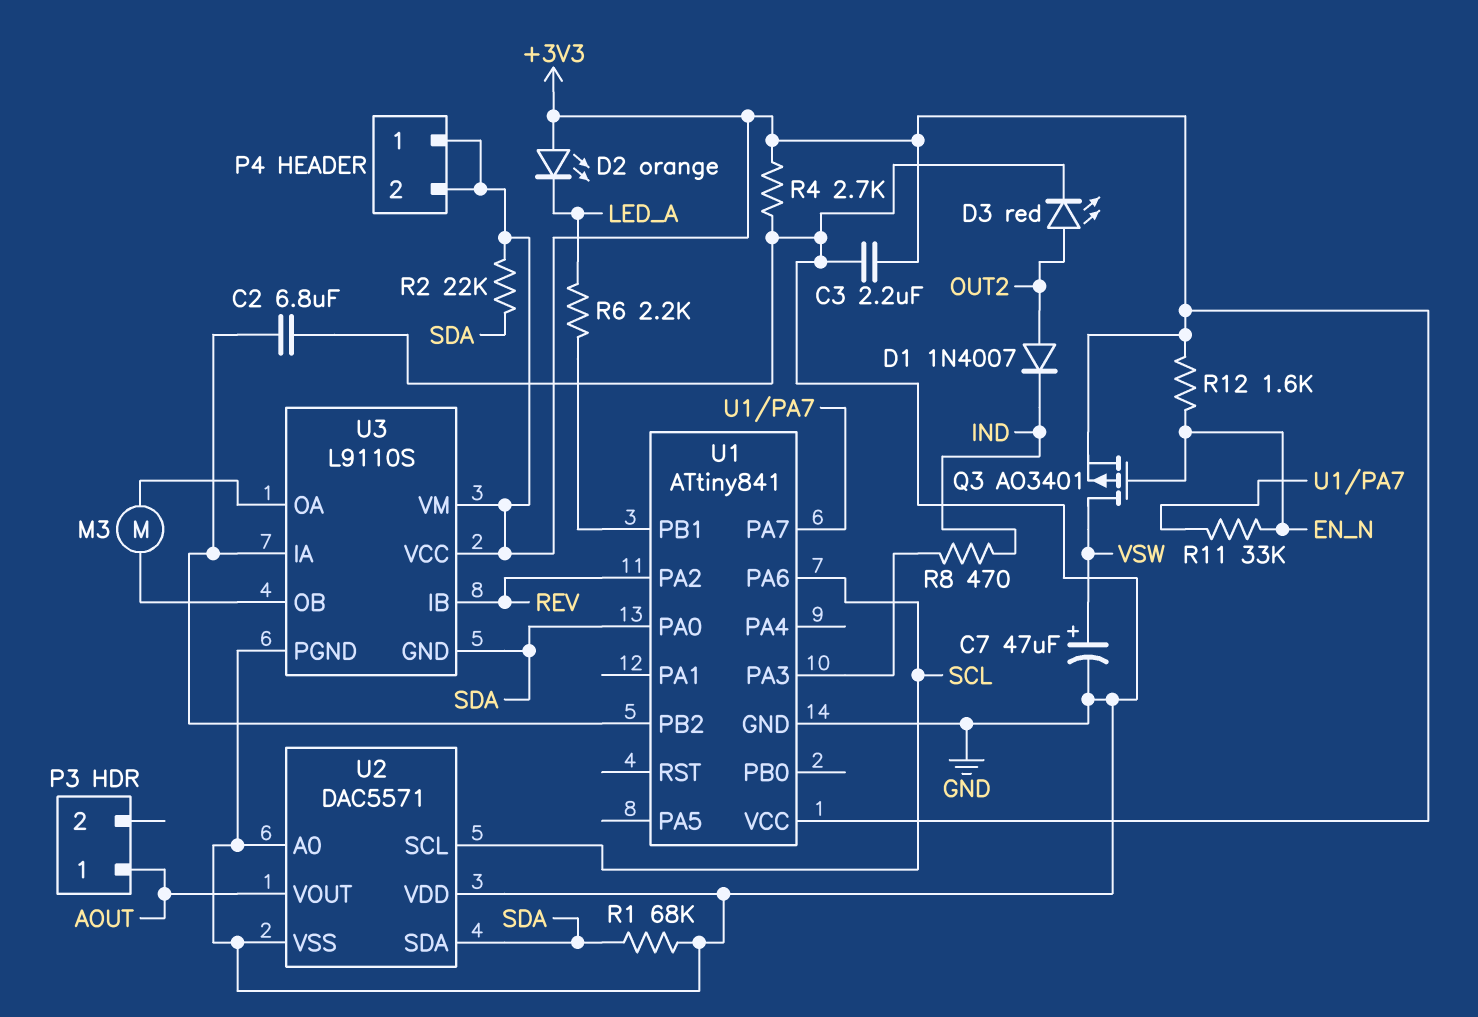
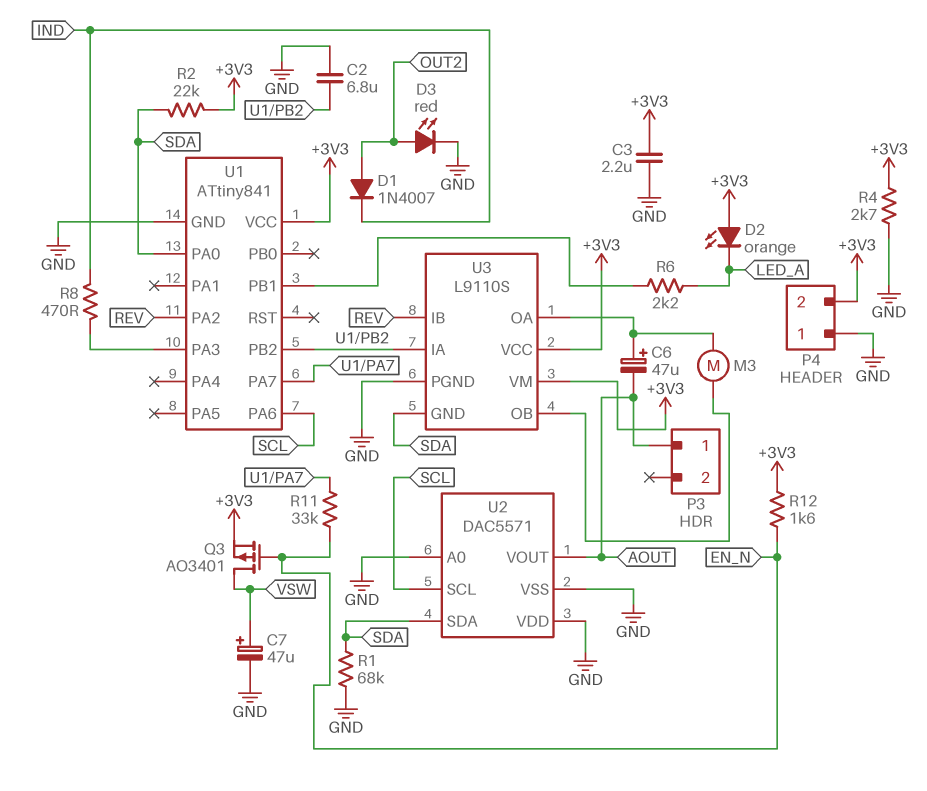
C6: none -> 47uF (plus U3/OA, minus AOUT)
P4 pin 1: +3V3 -> GND

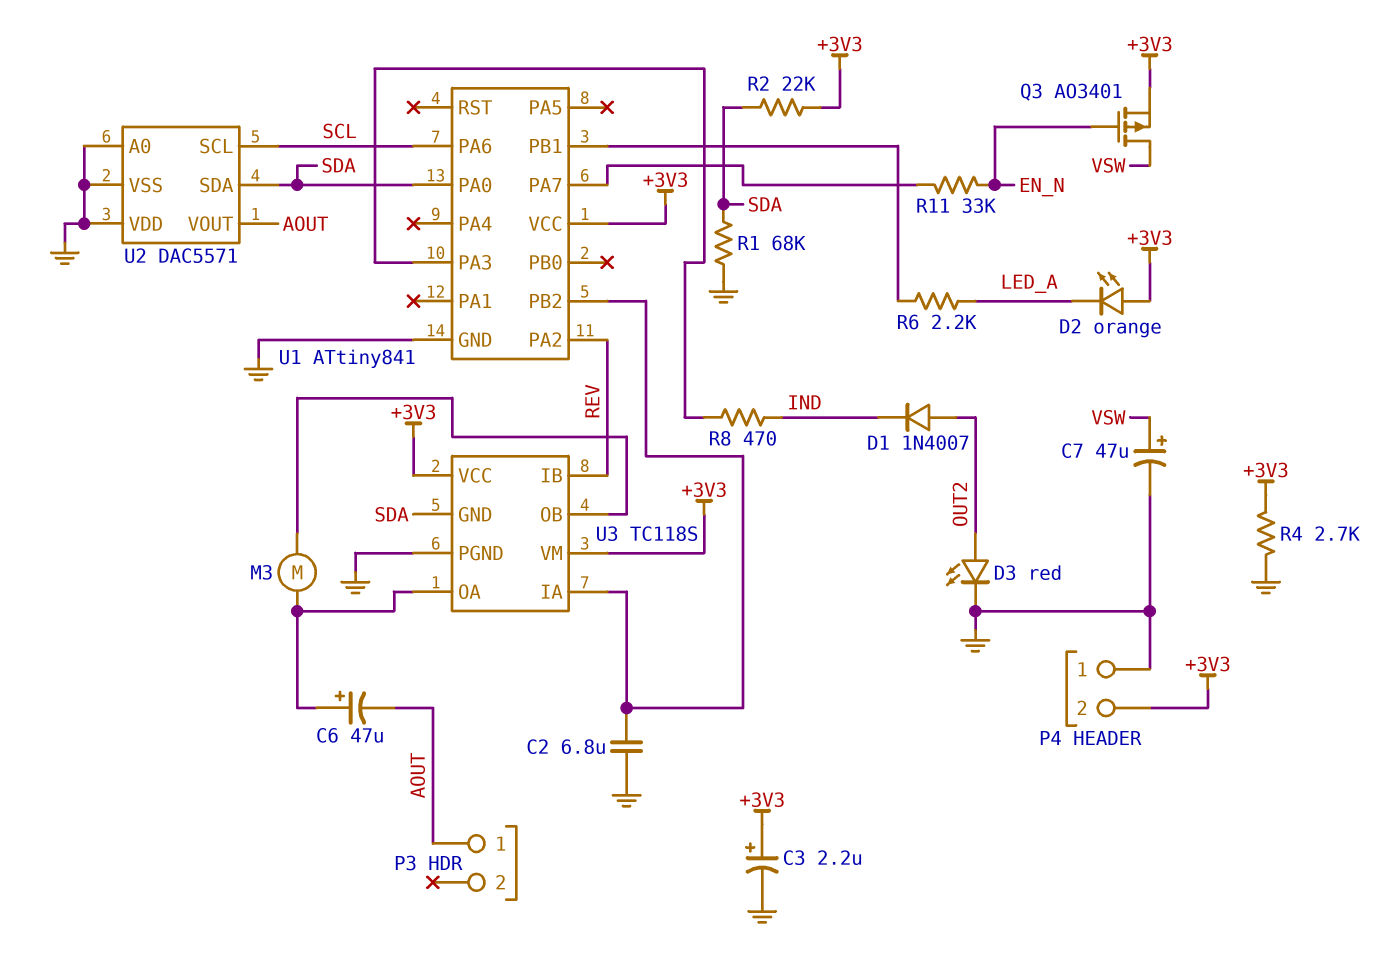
C3: 2.2uF (+3V3, GND) -> 2.2uF (plus +3V3, minus GND)
R12: 1.6k (+3V3, EN_N) -> none
U3: L9110S -> TC118S

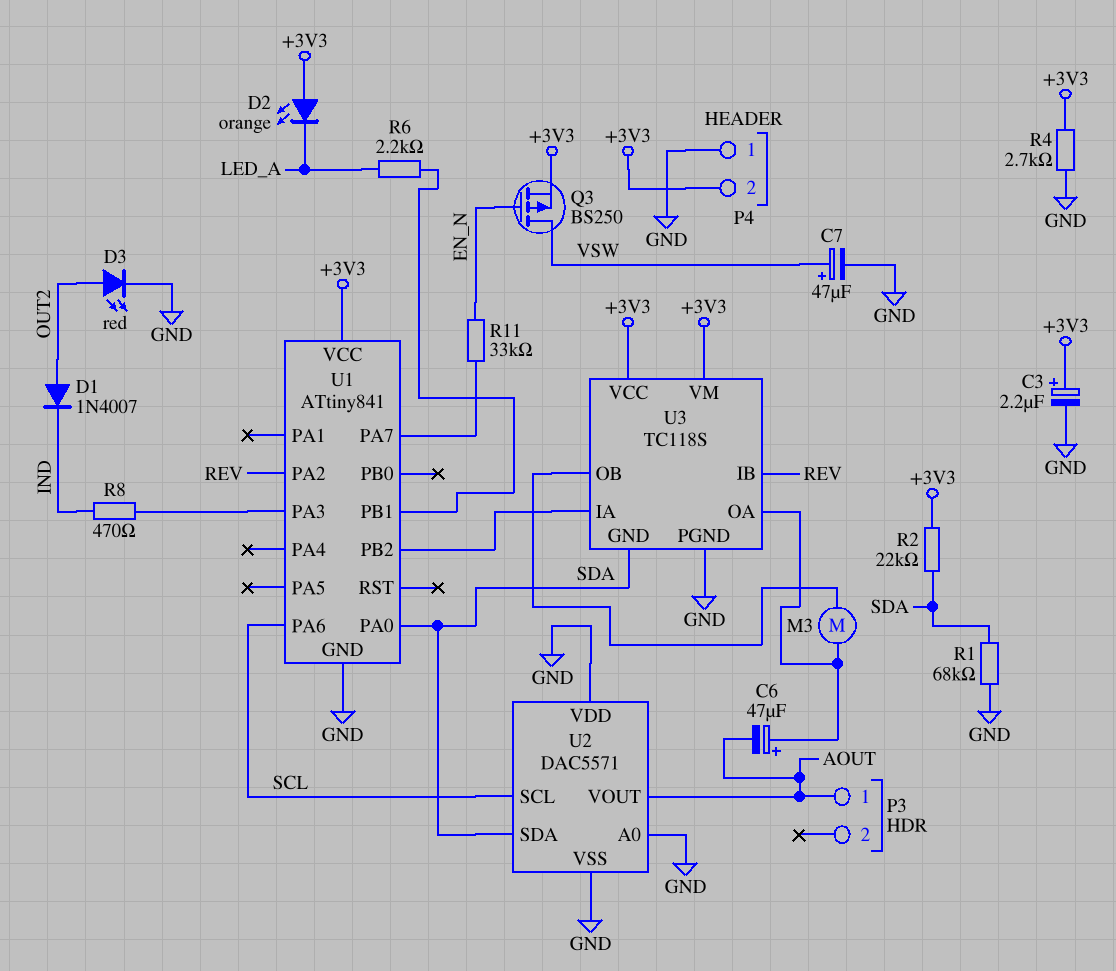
C2: 6.8uF (GND, U1/PB2) -> none
Q3: PMOS AO3401 (G EN_N, D VSW, S +3V3) -> PMOS BS250 (G EN_N, D VSW, S +3V3)

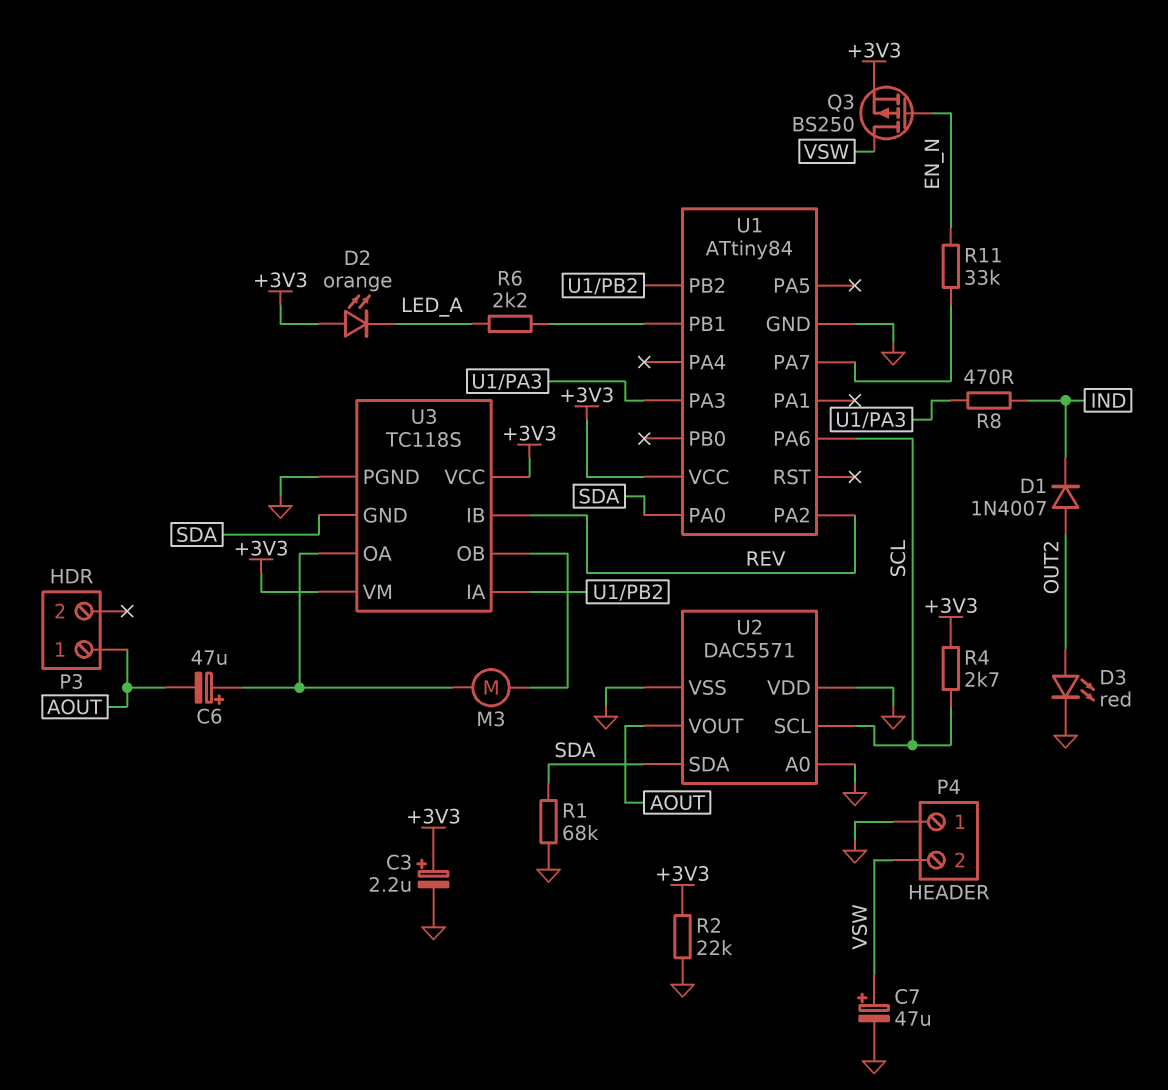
P4 pin 2: +3V3 -> VSW
R2: 22k (+3V3, SDA) -> 22k (+3V3, GND)
R4: 2.7k (+3V3, GND) -> 2.7k (+3V3, SCL)
U1: ATtiny841 -> ATtiny84

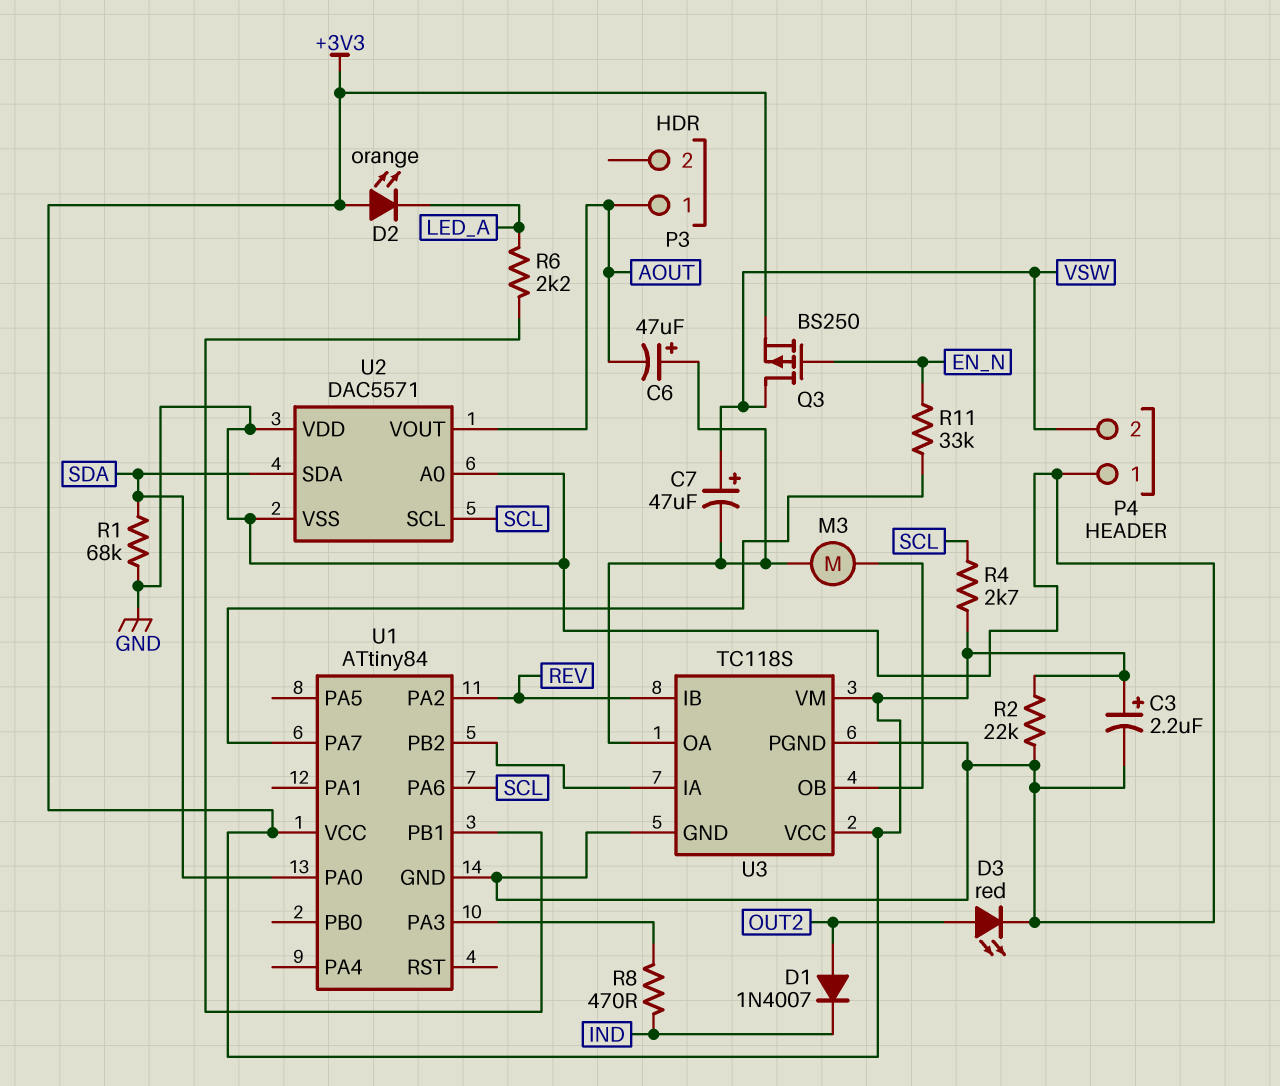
C7: 47uF (plus VSW, minus GND) -> 47uF (plus VSW, minus U3/OA)
U3 pin GND: SDA -> GND

